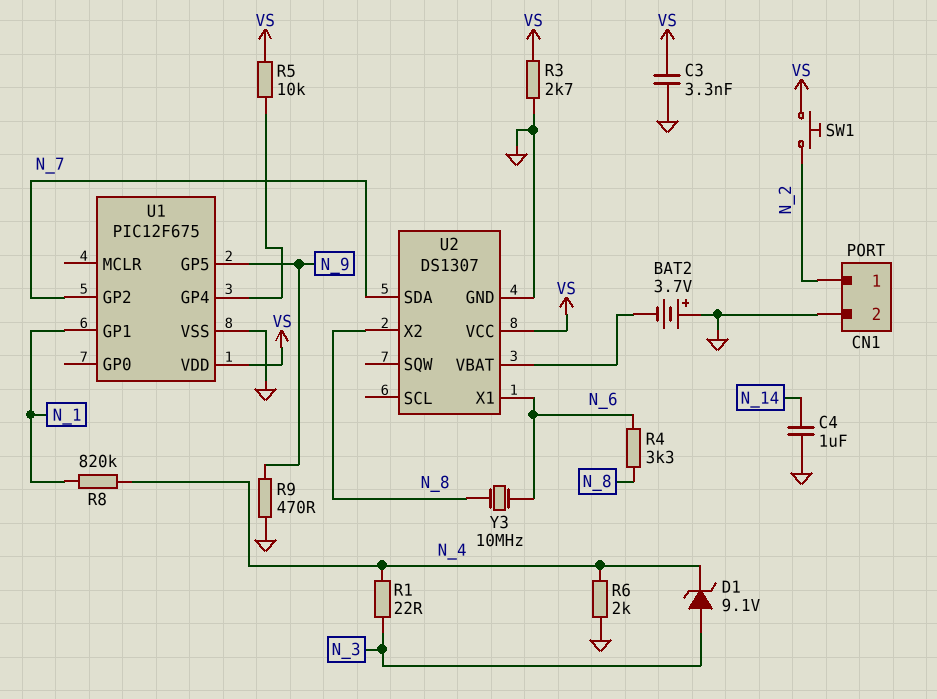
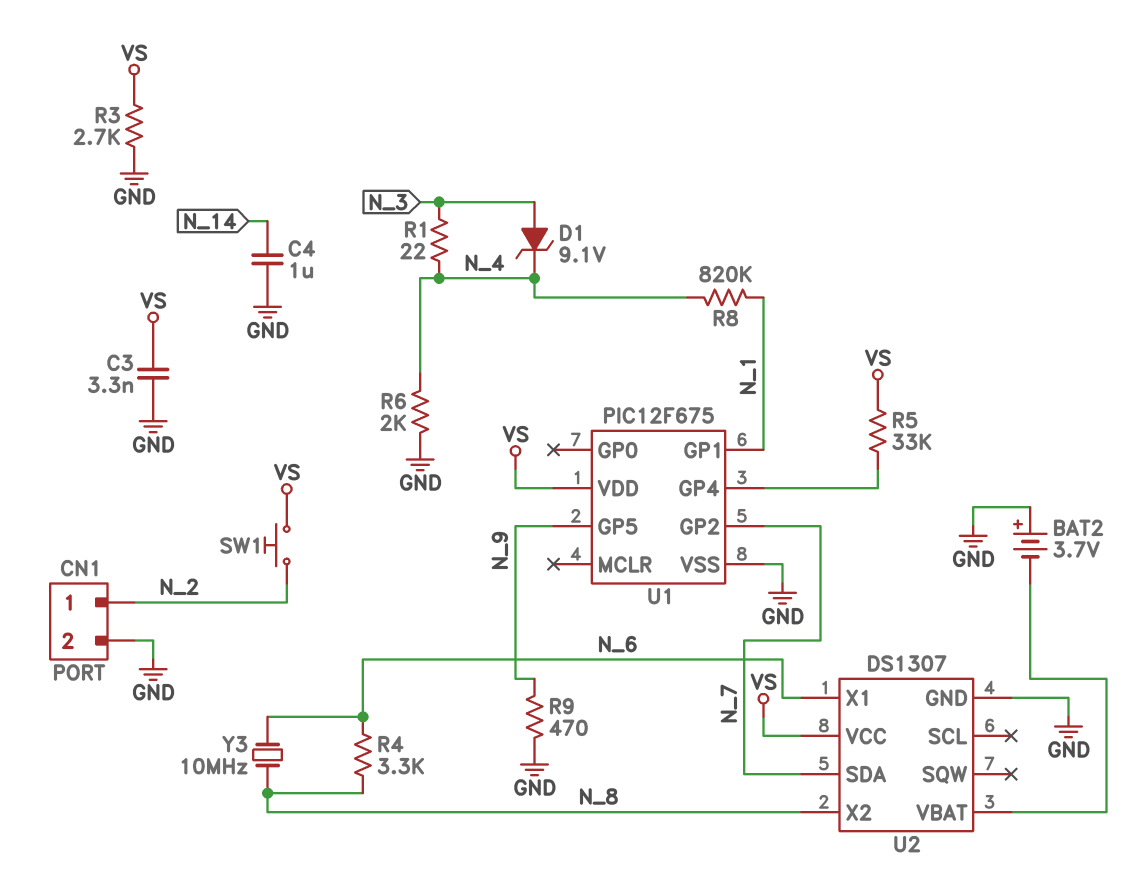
R5: 10k (U1/GP4, VS) -> 33k (U1/GP4, VS)

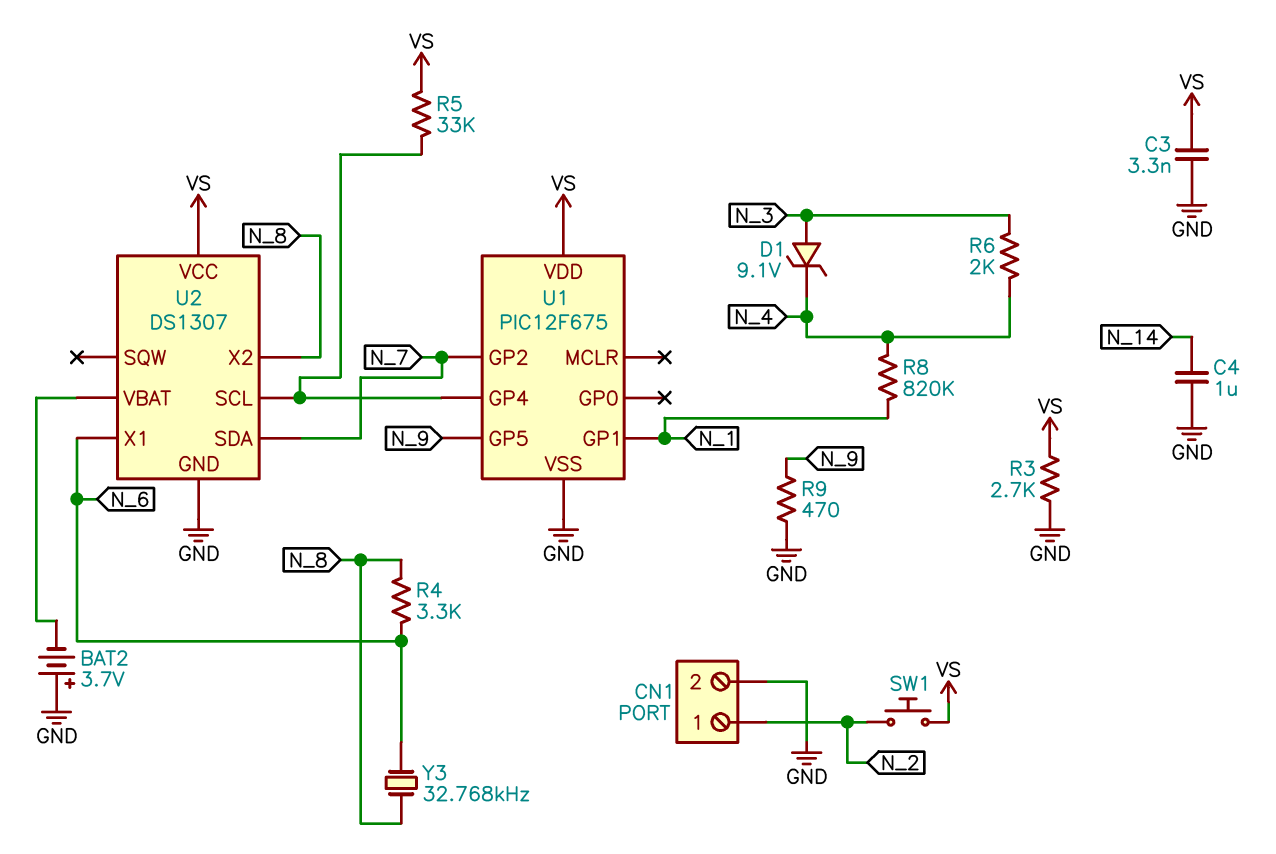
R1: 22 (N_3, N_4) -> none
R6: 2k (GND, N_4) -> 2k (N_3, N_4)
U2 pin SCL: none -> U1/GP4
Y3: 10MHz (N_6, N_8) -> 32.768kHz (N_6, N_8)

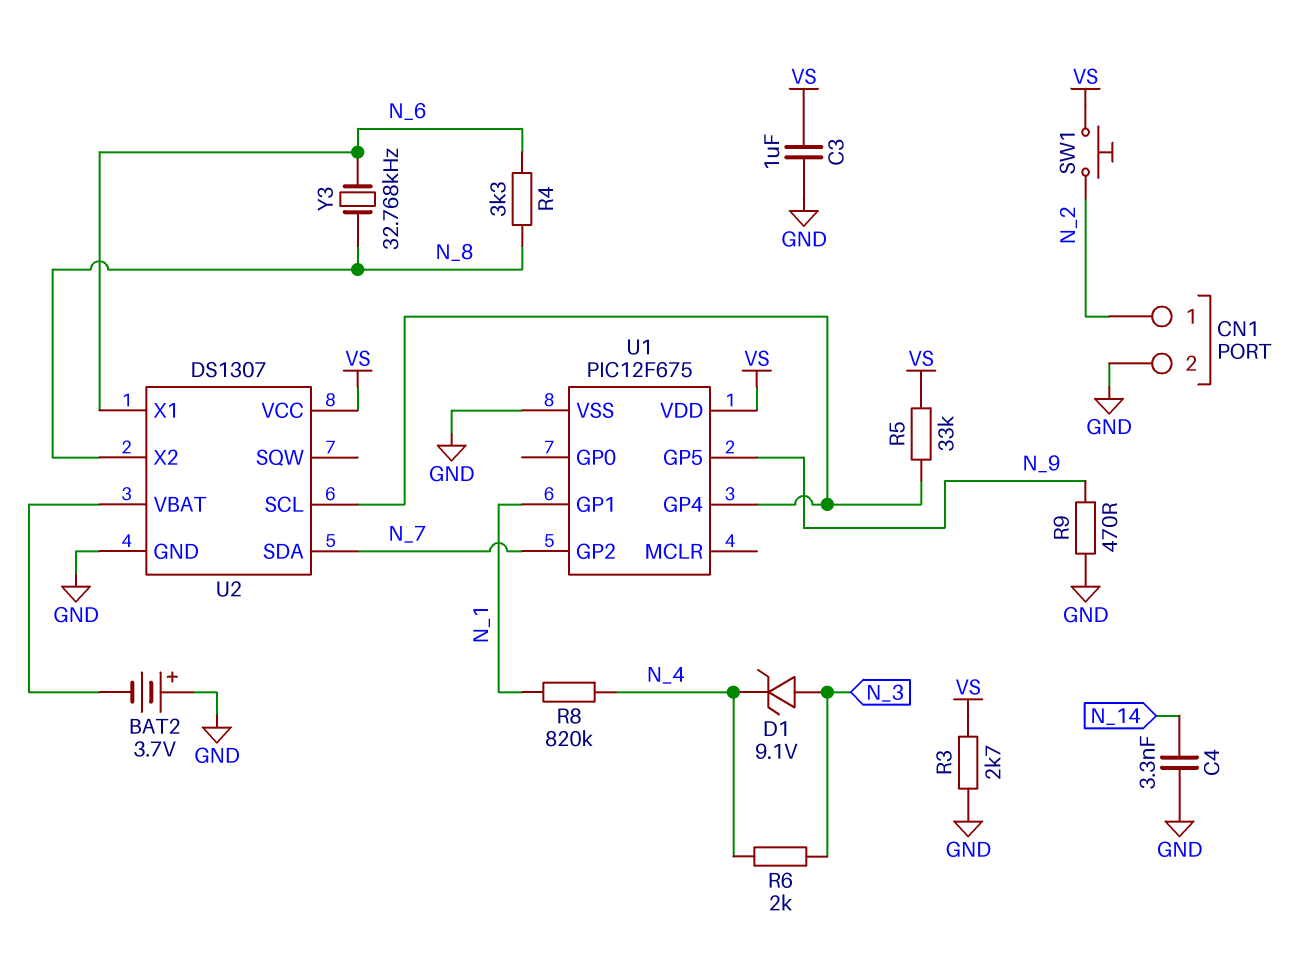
C3: 3.3nF (GND, VS) -> 1uF (GND, VS)
C4: 1uF (GND, N_14) -> 3.3nF (GND, N_14)

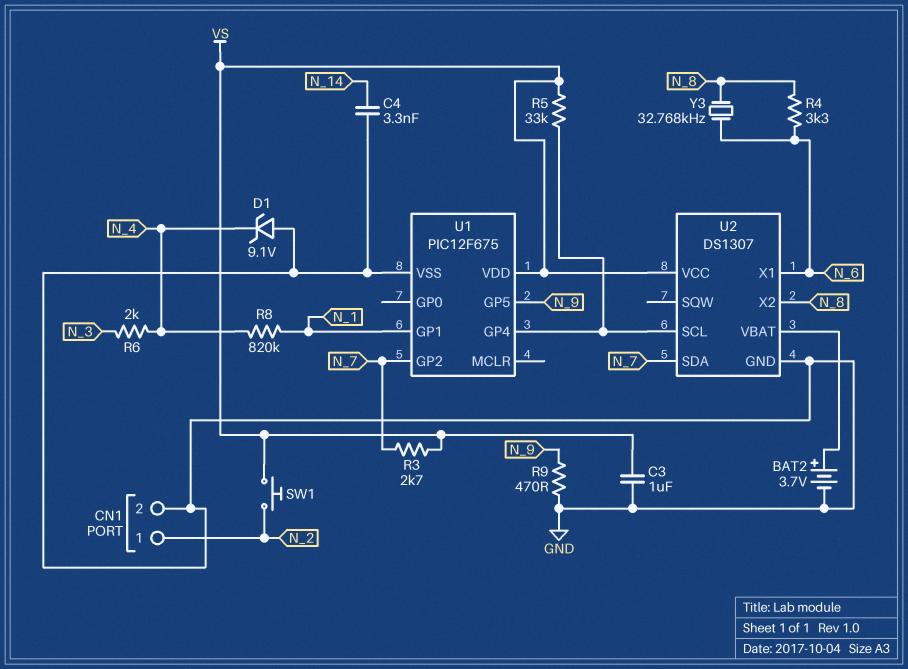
BAT2: 3.7V (plus GND, minus U2/VBAT) -> 3.7V (plus U2/VBAT, minus GND)
D1: zener 9.1V (A N_3, K N_4) -> zener 9.1V (A GND, K N_4)
R3: 2.7k (GND, VS) -> 2.7k (N_7, VS)

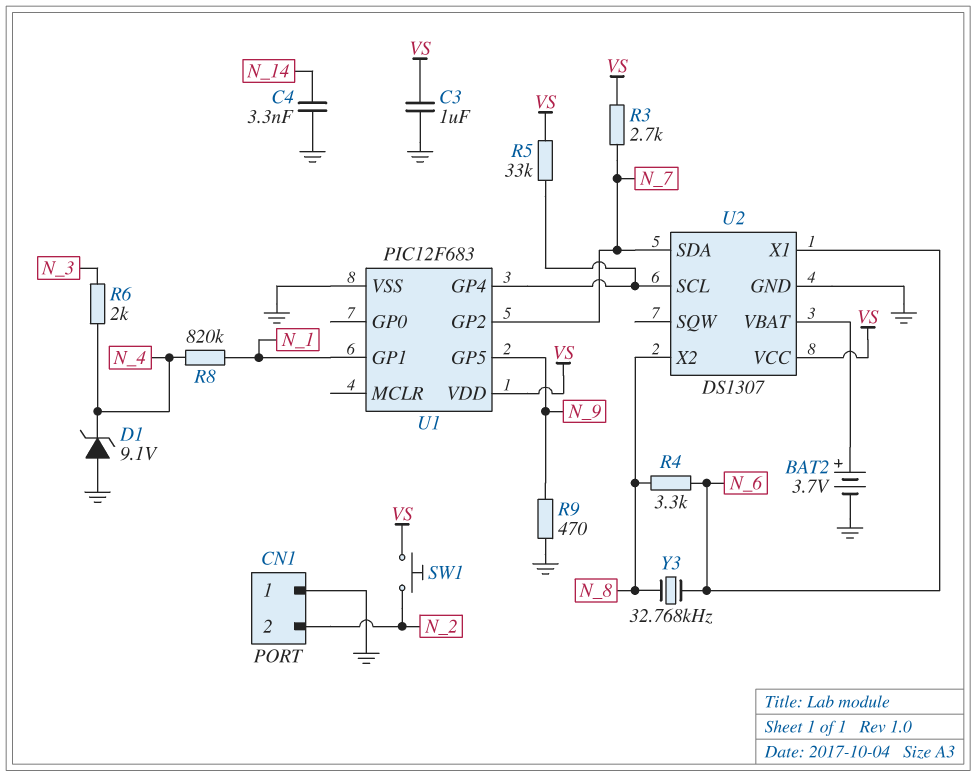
CN1 pin 1: N_2 -> GND
CN1 pin 2: GND -> N_2
U1: PIC12F675 -> PIC12F683

